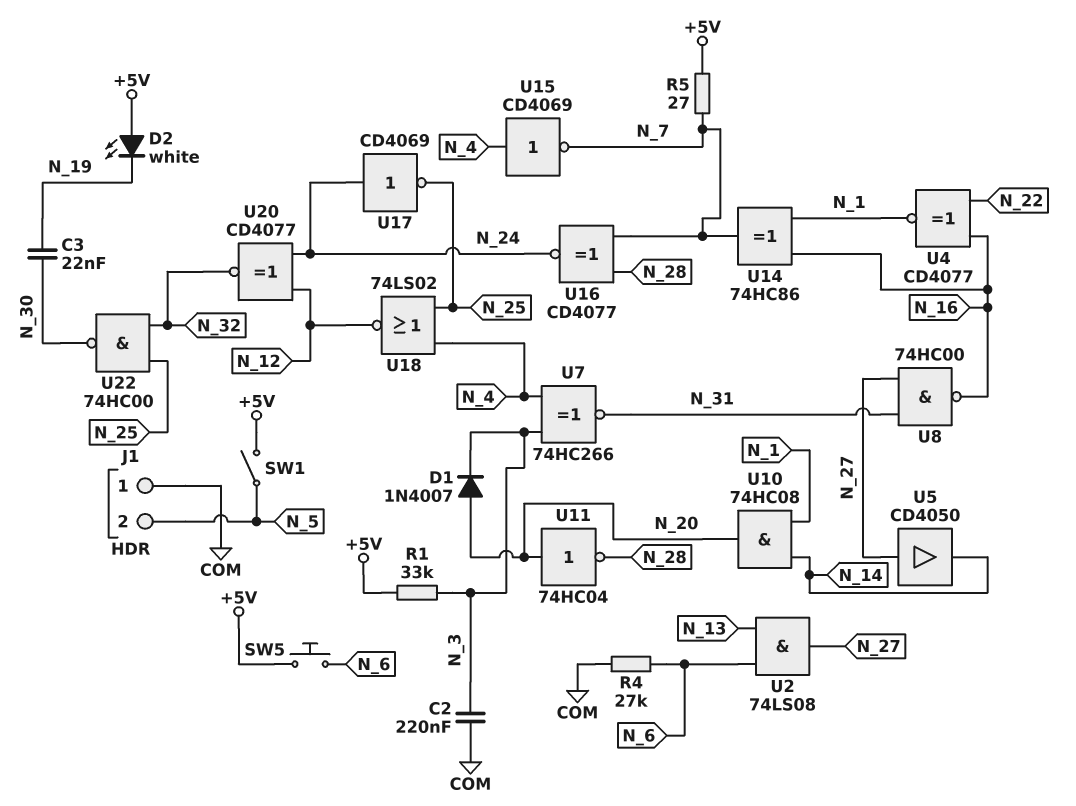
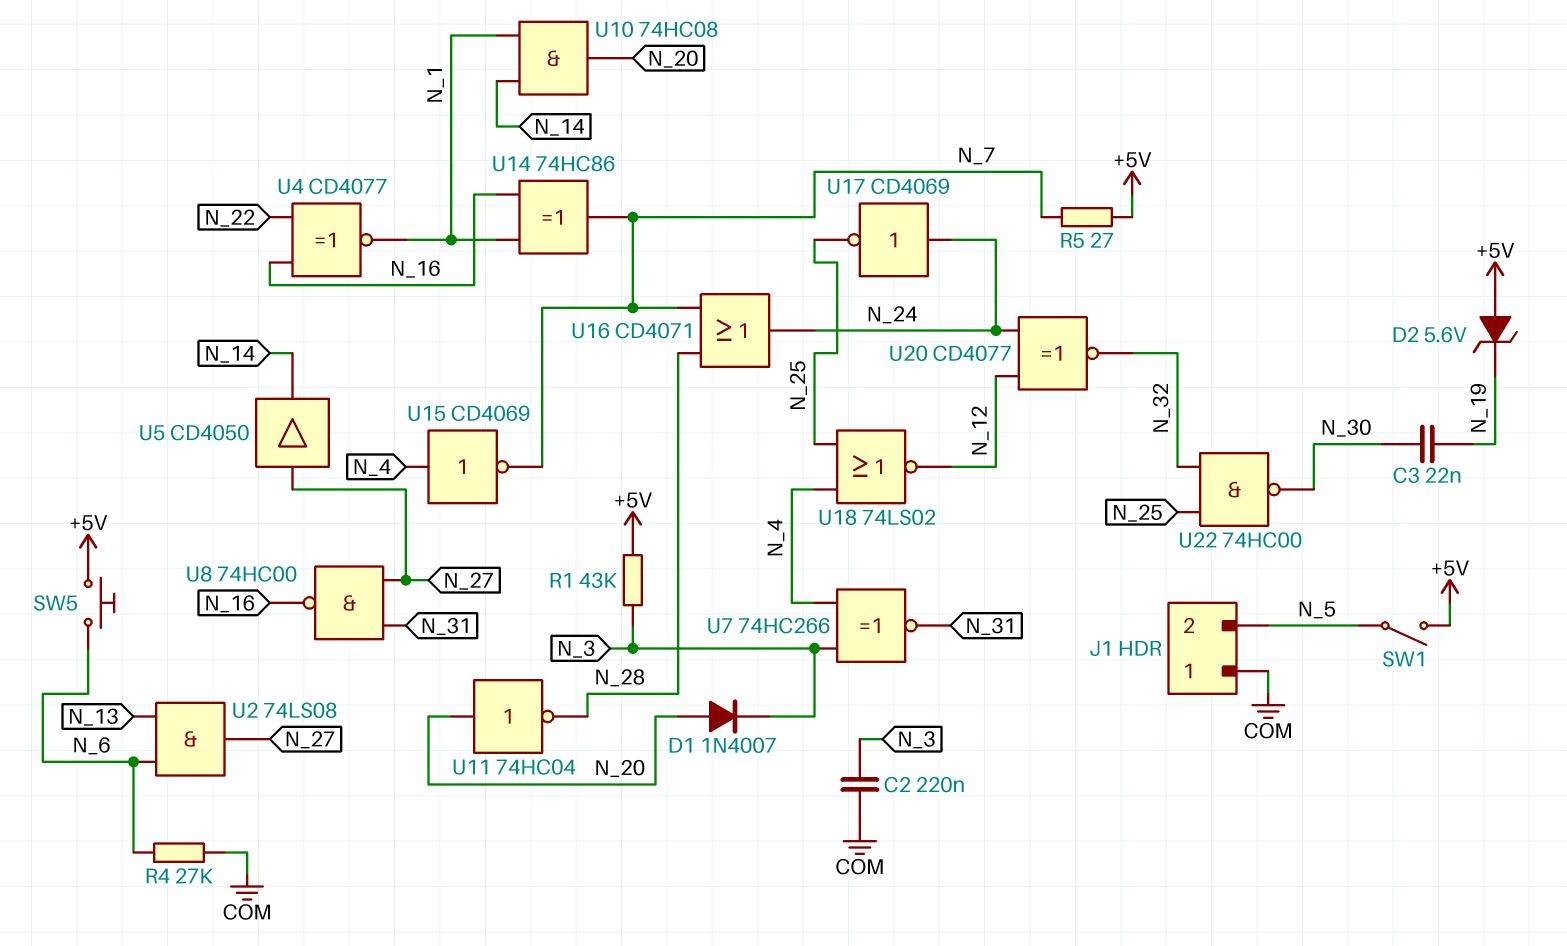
D2: LED white (A +5V, K N_19) -> zener 5.6V (A +5V, K N_19)
R1: 33k (+5V, N_3) -> 43k (+5V, N_3)
U16: XNOR CD4077 (in N_7, in N_28, out N_24) -> OR CD4071 (in N_7, in N_28, out N_24)

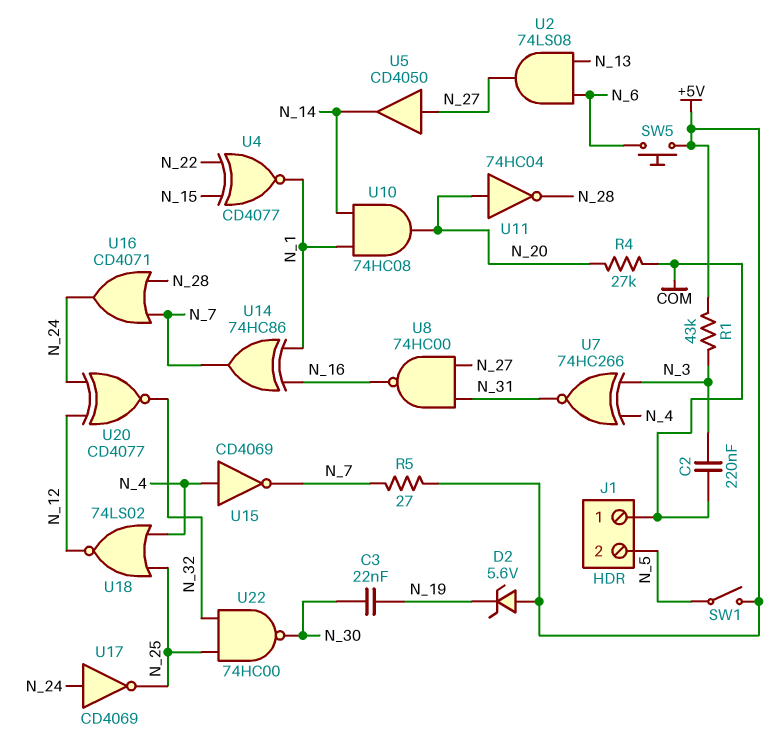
D1: diode 1N4007 (A N_20, K N_3) -> none
R4: 27k (COM, N_6) -> 27k (COM, N_20)
U4: XNOR CD4077 (in N_16, in N_22, out N_1) -> XNOR CD4077 (in N_15, in N_22, out N_1)

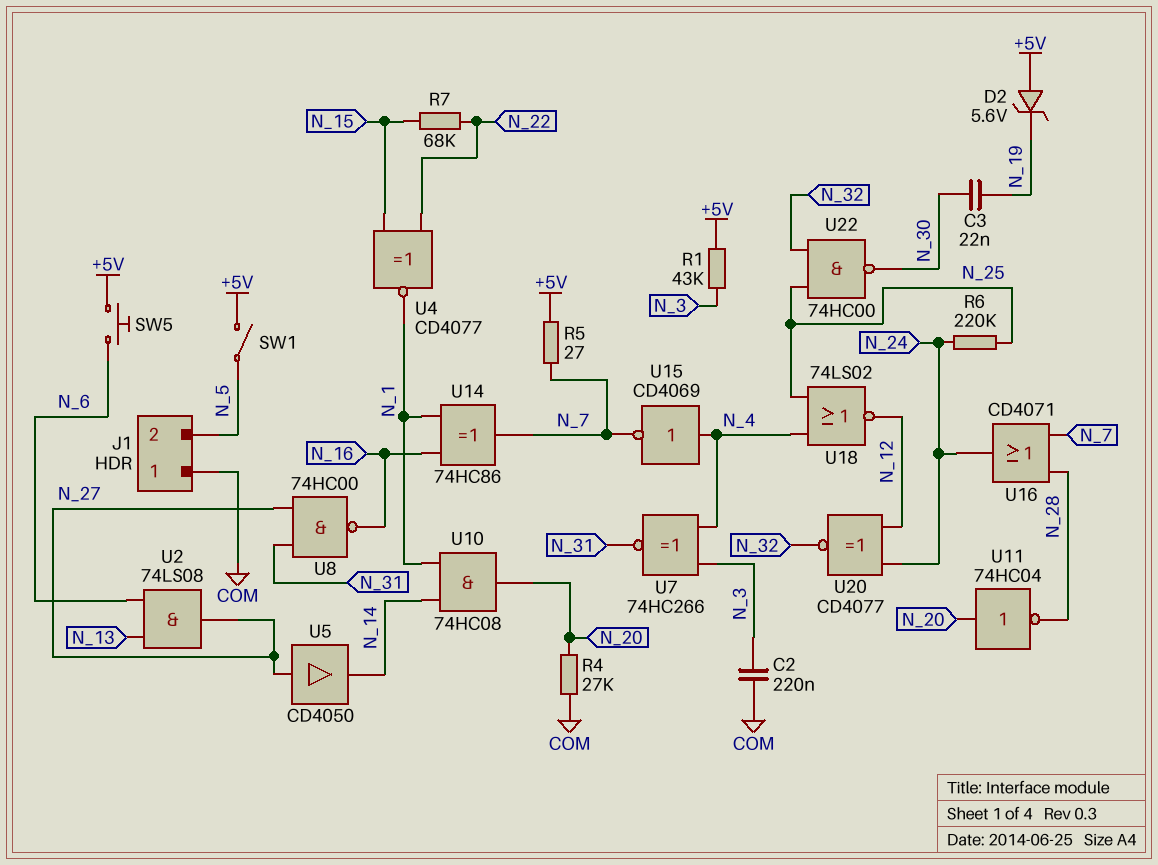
R6: none -> 220k (N_24, N_25)
R7: none -> 68k (N_15, N_22)
U17: NOT CD4069 (in N_24, out N_25) -> none

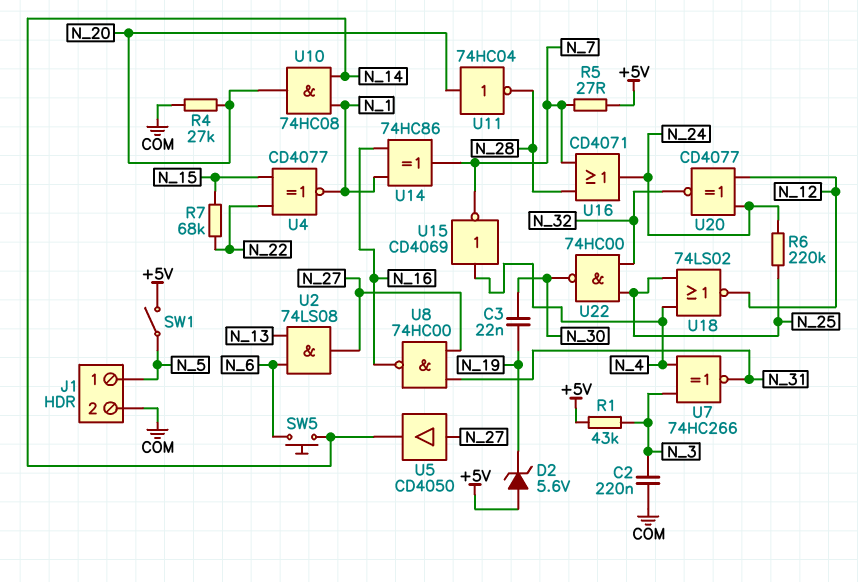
J1 pin 1: COM -> N_5
J1 pin 2: N_5 -> COM
SW5: button (+5V, N_6) -> button (N_6, N_14)

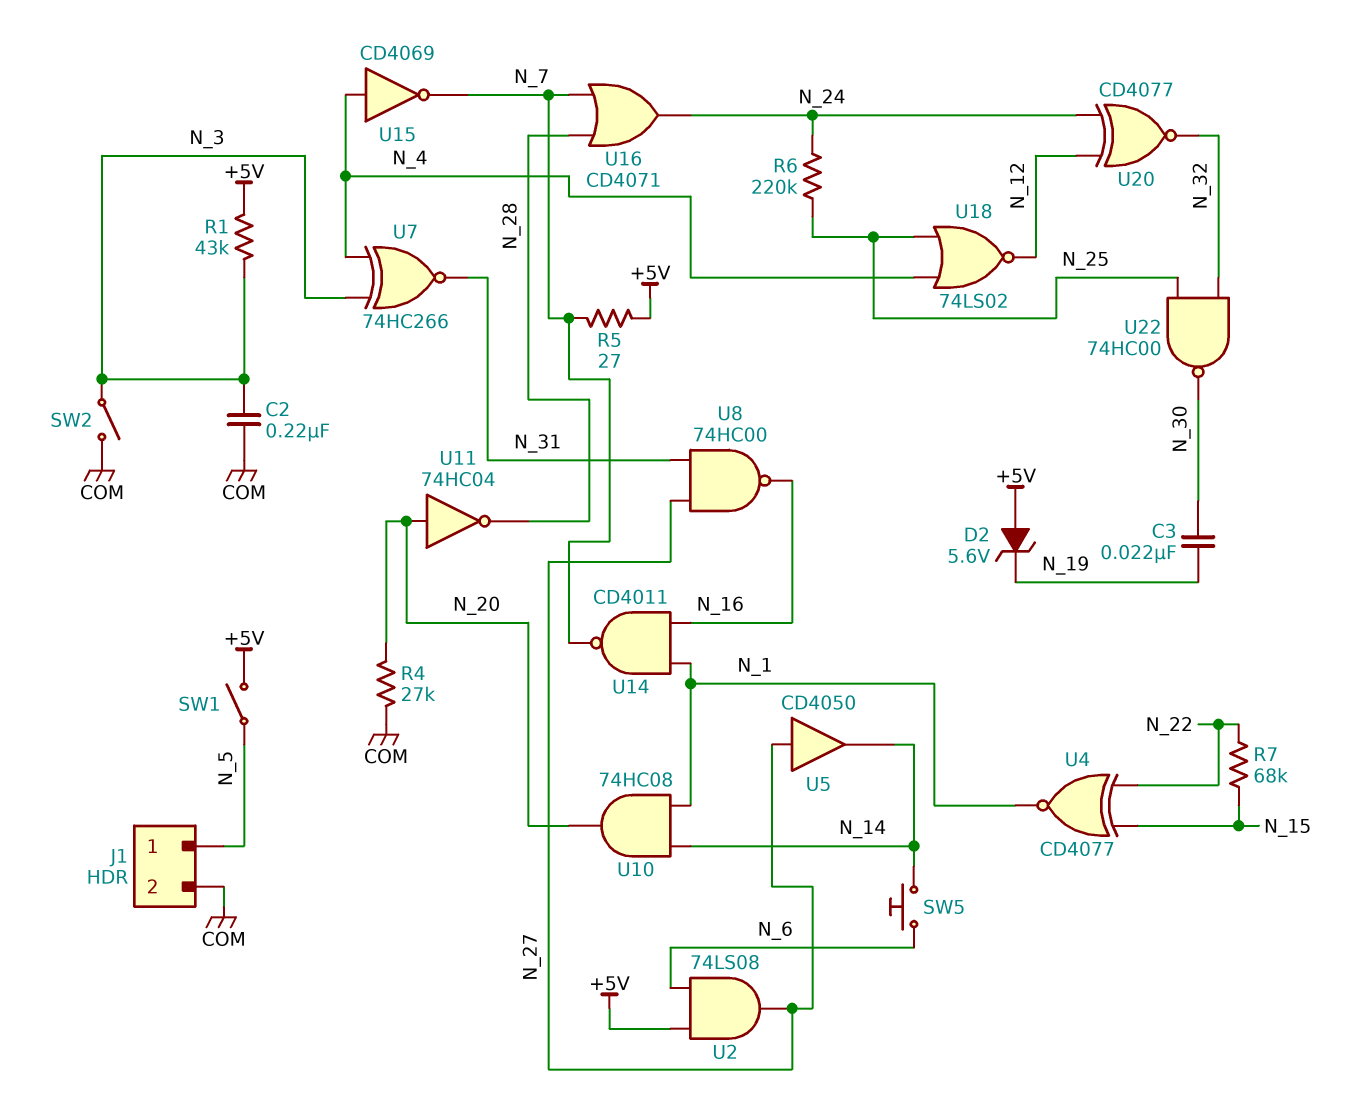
SW2: none -> switch (COM, N_3)
U2: AND 74LS08 (in N_6, in N_13, out N_27) -> AND 74LS08 (in +5V, in N_6, out N_27)
U14: XOR 74HC86 (in N_1, in N_16, out N_7) -> NAND CD4011 (in N_1, in N_16, out N_7)

